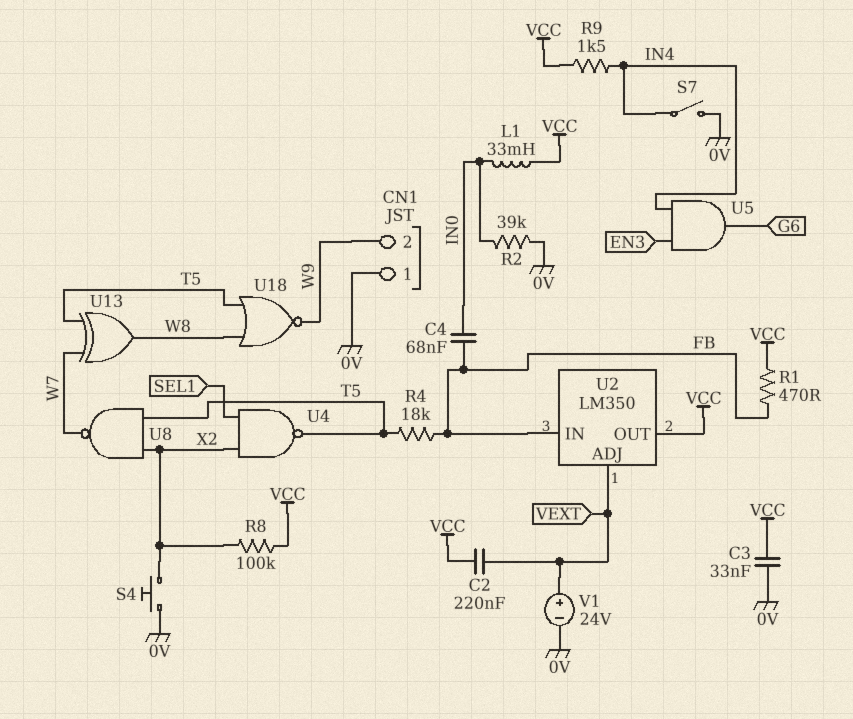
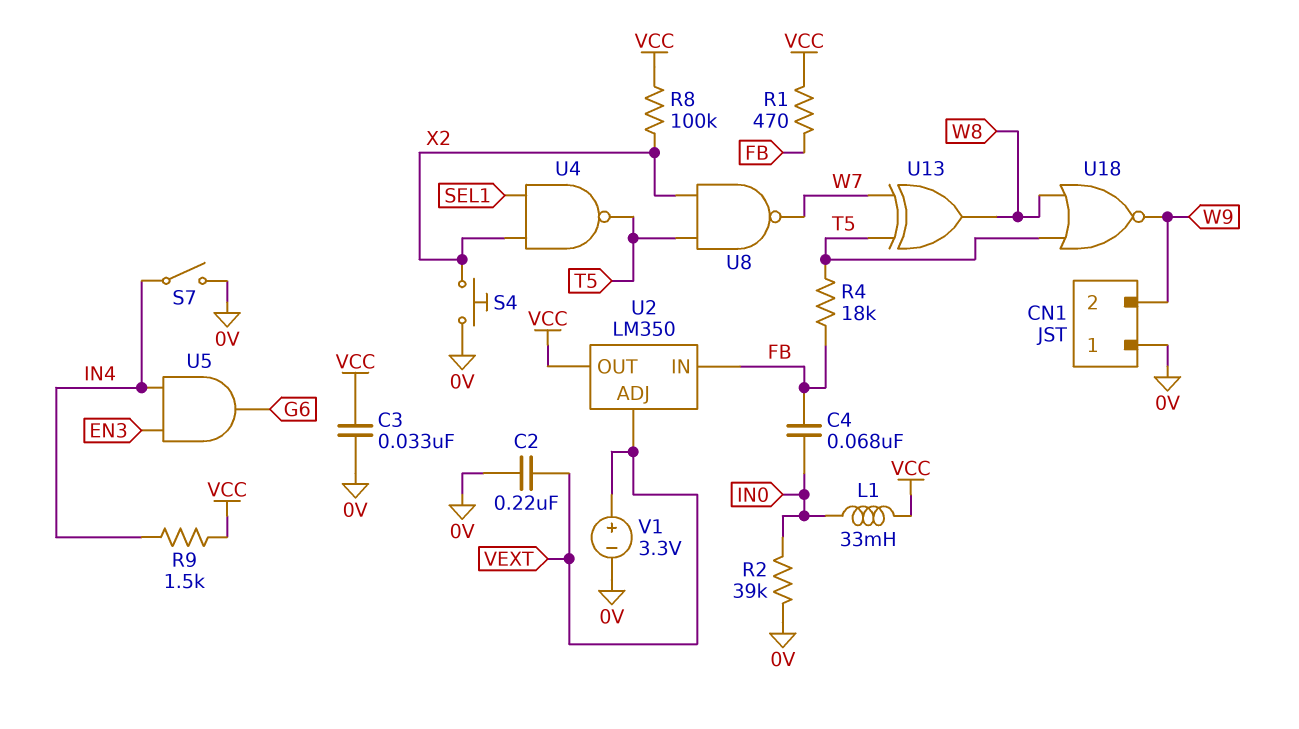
C2: 220nF (VCC, VEXT) -> 220nF (0V, VEXT)
V1: 24V (plus VEXT, minus 0V) -> 3.3V (plus VEXT, minus 0V)

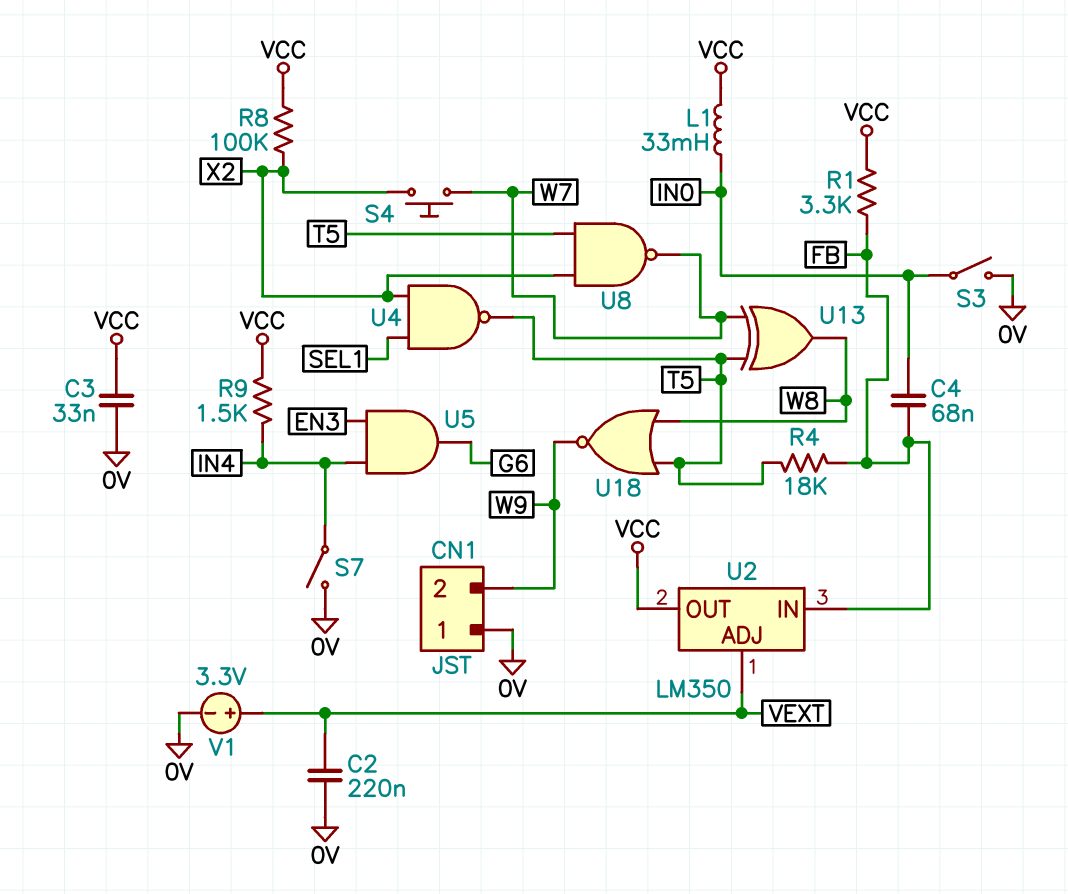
R1: 470 (FB, VCC) -> 3.3k (FB, VCC)
R2: 39k (0V, IN0) -> none
S3: none -> switch (0V, IN0)
S4: button (0V, X2) -> button (W7, X2)

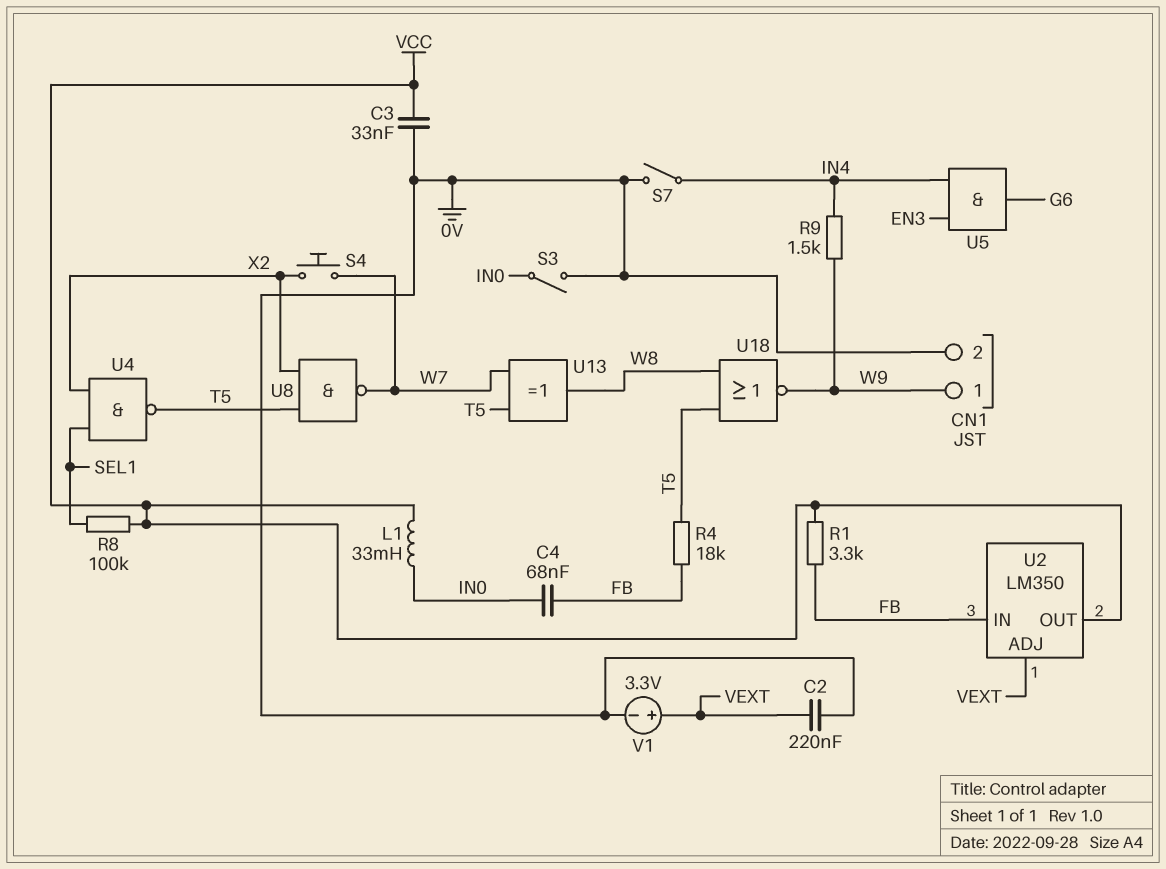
CN1 pin 1: 0V -> W9
CN1 pin 2: W9 -> 0V
R8: 100k (VCC, X2) -> 100k (SEL1, VCC)
R9: 1.5k (IN4, VCC) -> 1.5k (IN4, W9)

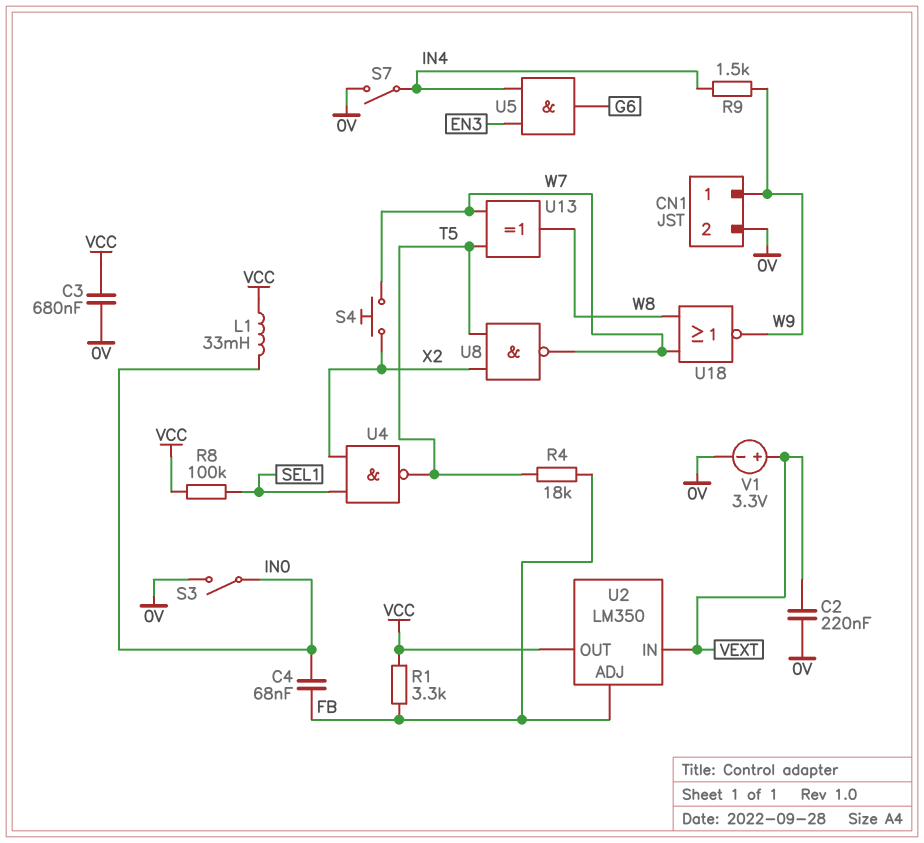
C3: 33nF (0V, VCC) -> 680nF (0V, VCC)
U2 pin ADJ: VEXT -> FB
U2 pin IN: FB -> VEXT
U18: NOR (in T5, in W8, out W9) -> NOR (in W7, in W8, out W9)

